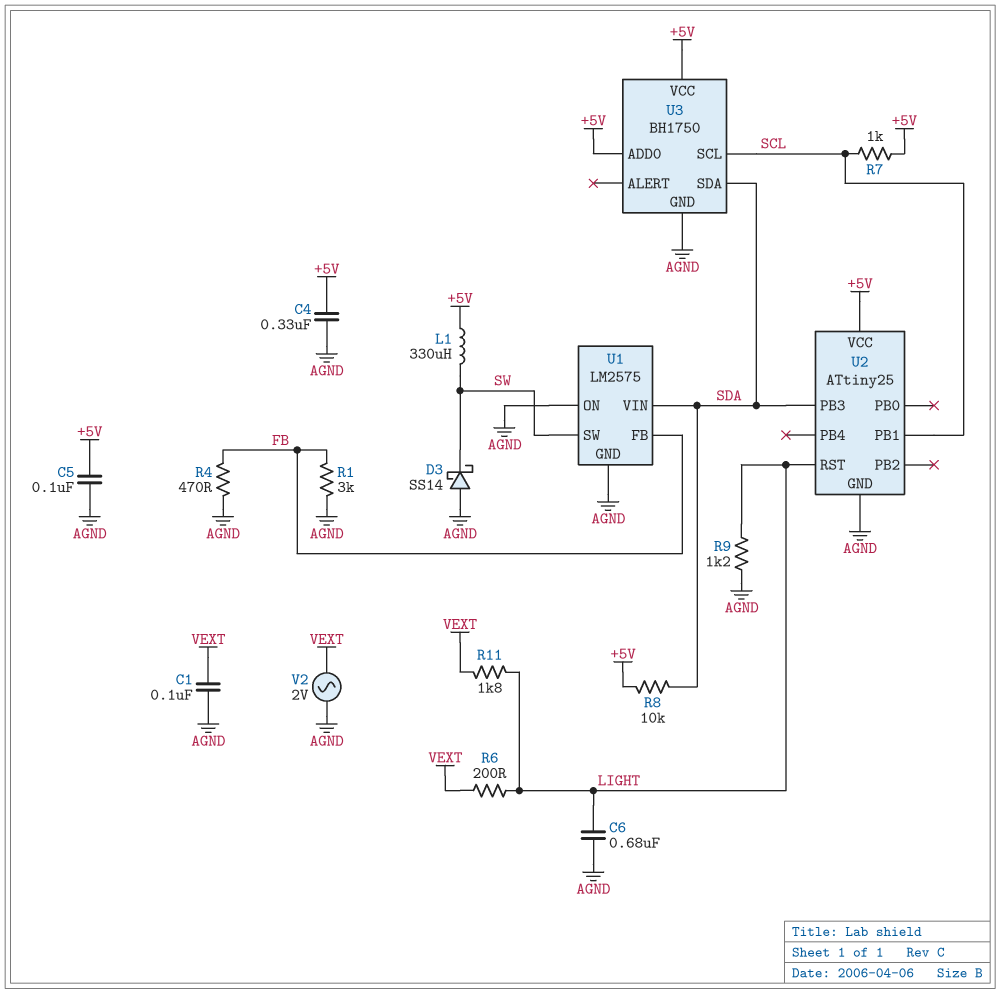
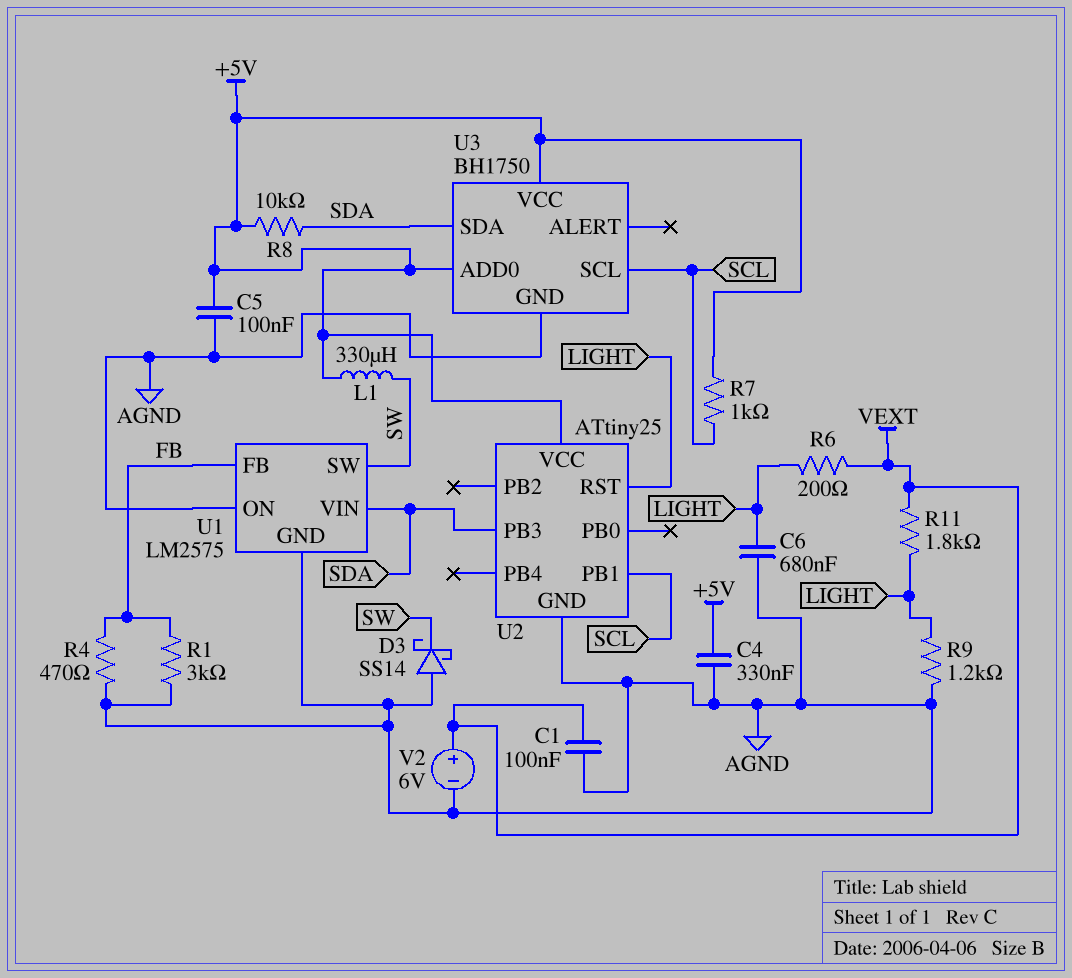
V2: AC 2V (AGND, VEXT) -> 6V (plus VEXT, minus AGND)

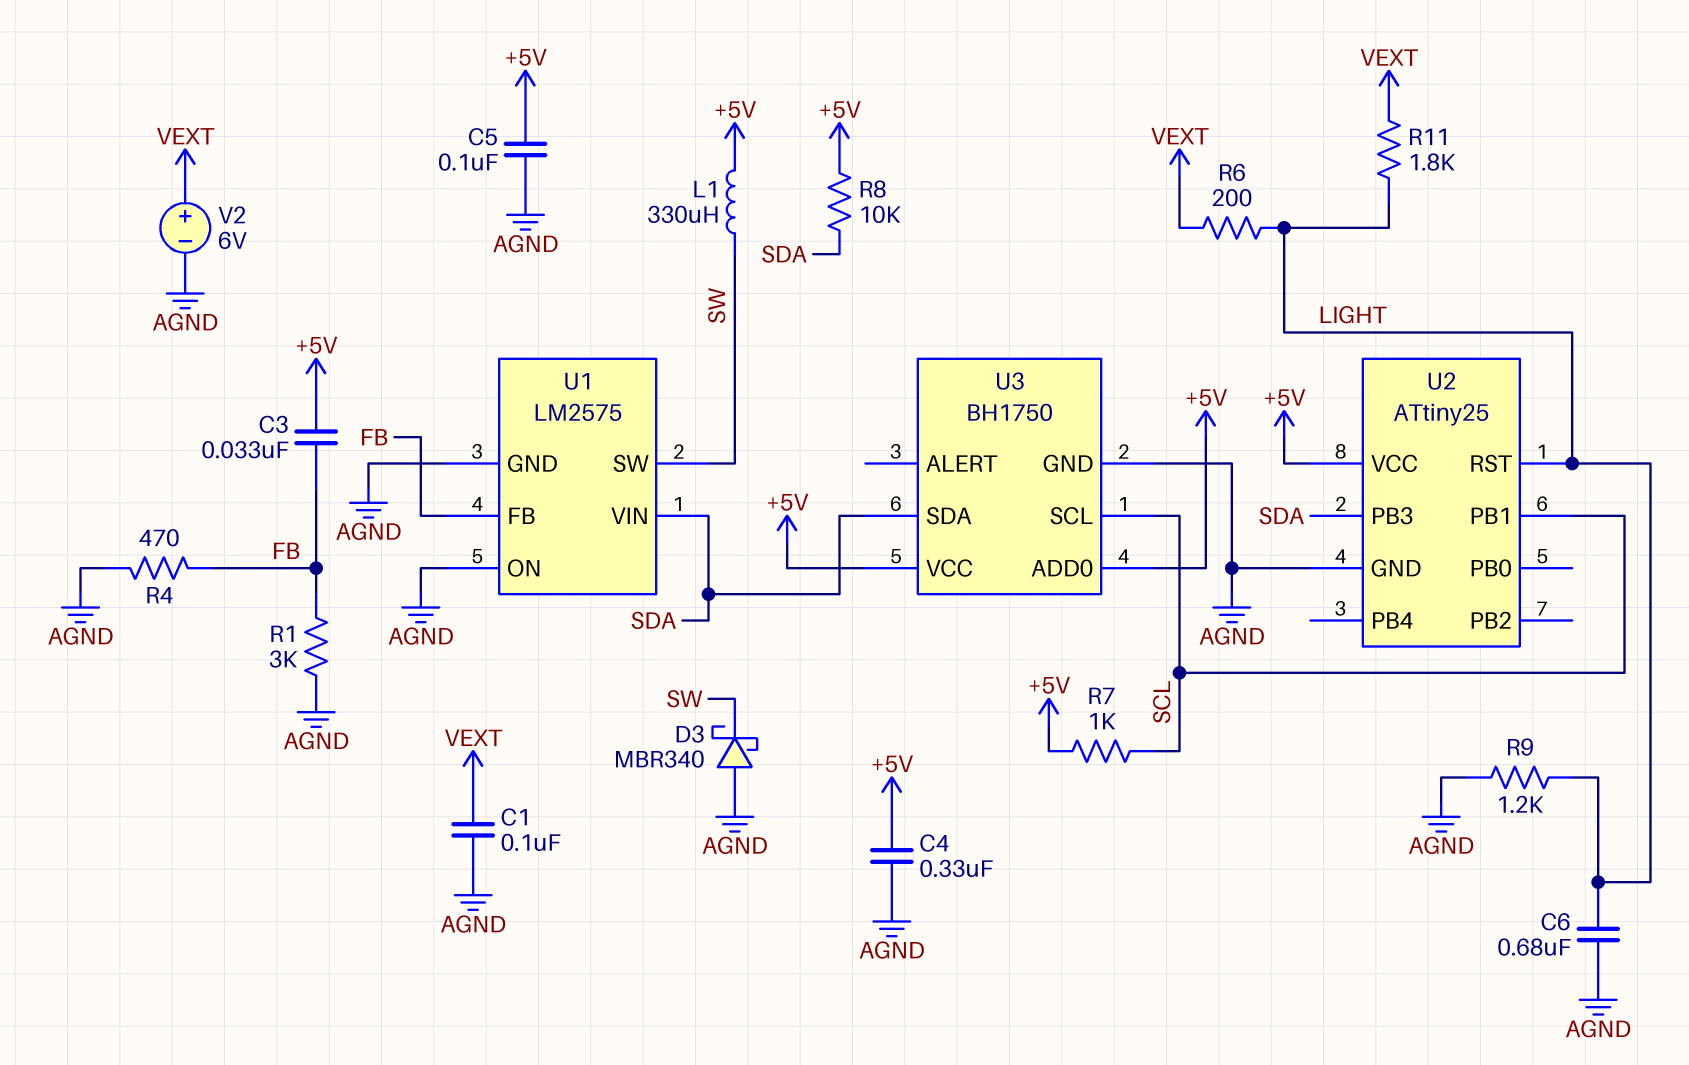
C3: none -> 33nF (+5V, FB)
D3: schottky SS14 (A AGND, K SW) -> schottky MBR340 (A AGND, K SW)

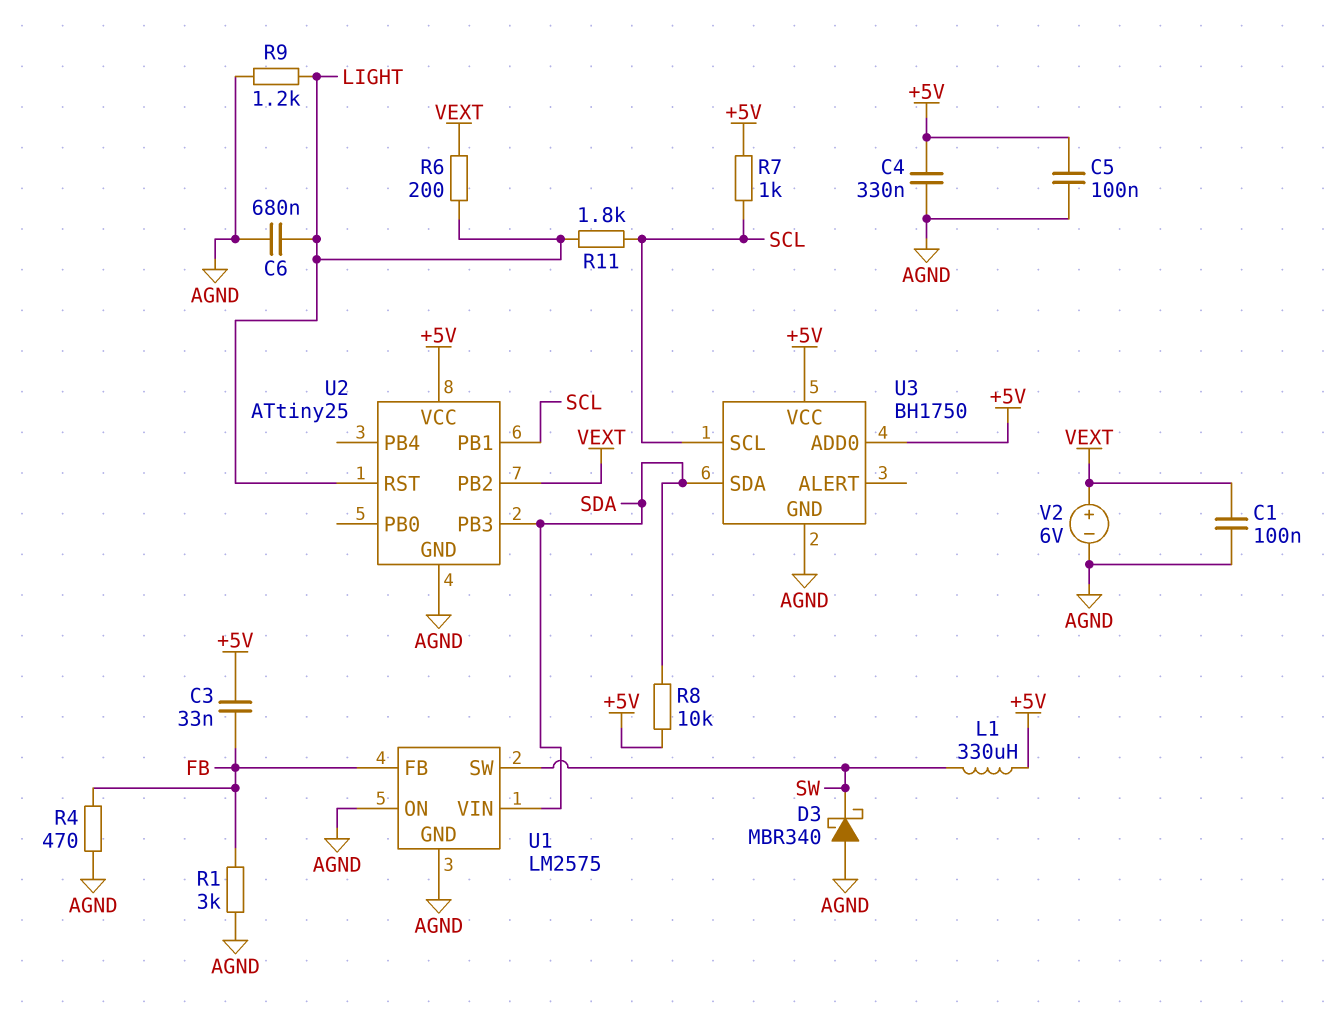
R11: 1.8k (LIGHT, VEXT) -> 1.8k (LIGHT, SCL)
U2 pin PB2: none -> VEXT

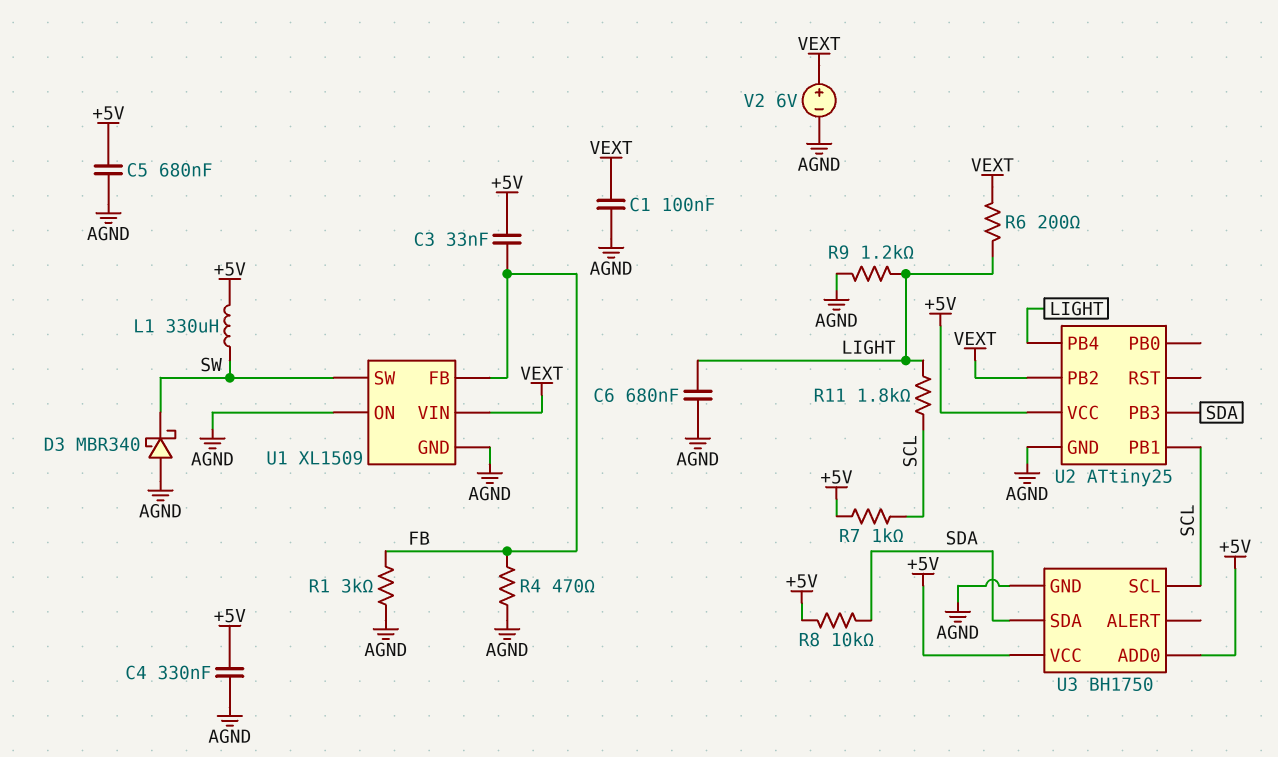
C5: 100nF (+5V, AGND) -> 680nF (+5V, AGND)
U1: LM2575 -> XL1509
U1 pin VIN: SDA -> VEXT
U2 pin PB4: none -> LIGHT
U2 pin RST: LIGHT -> none

